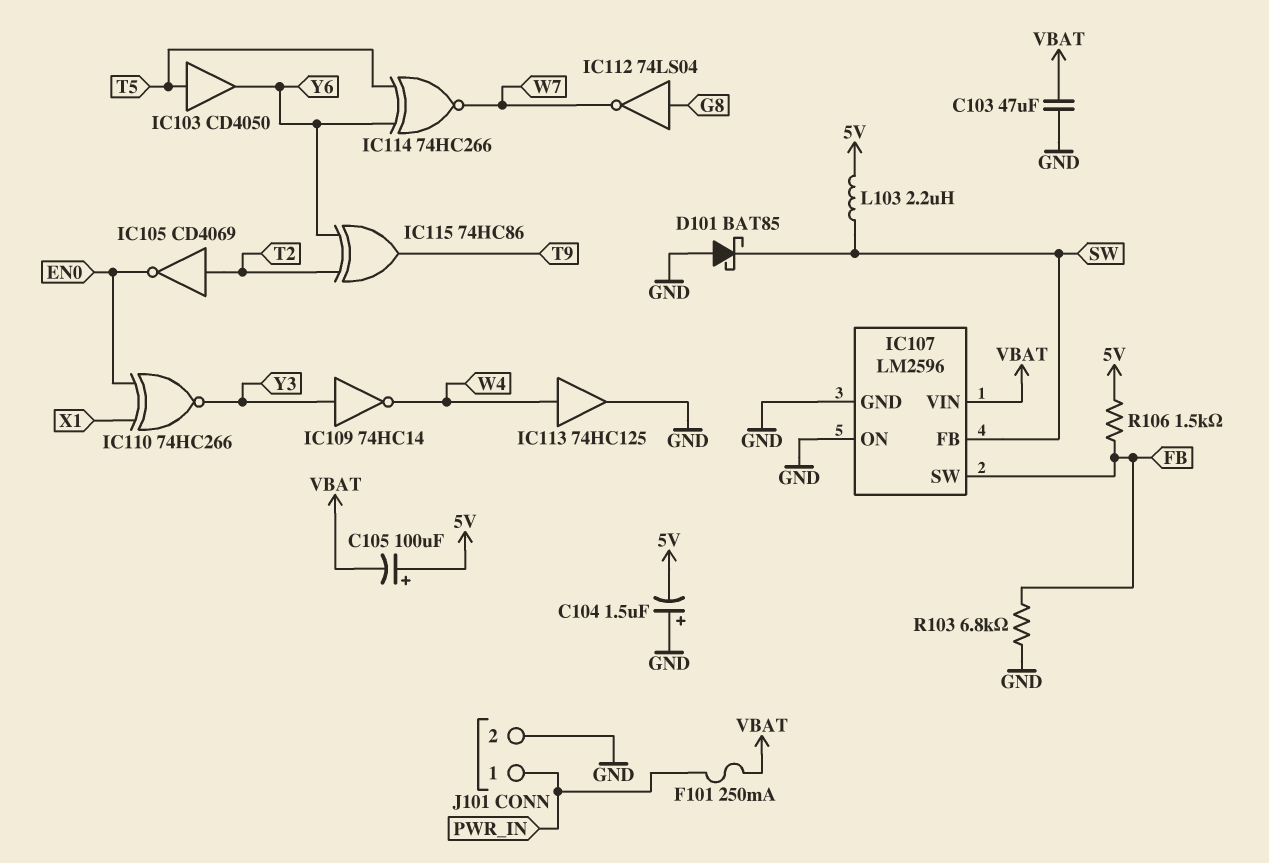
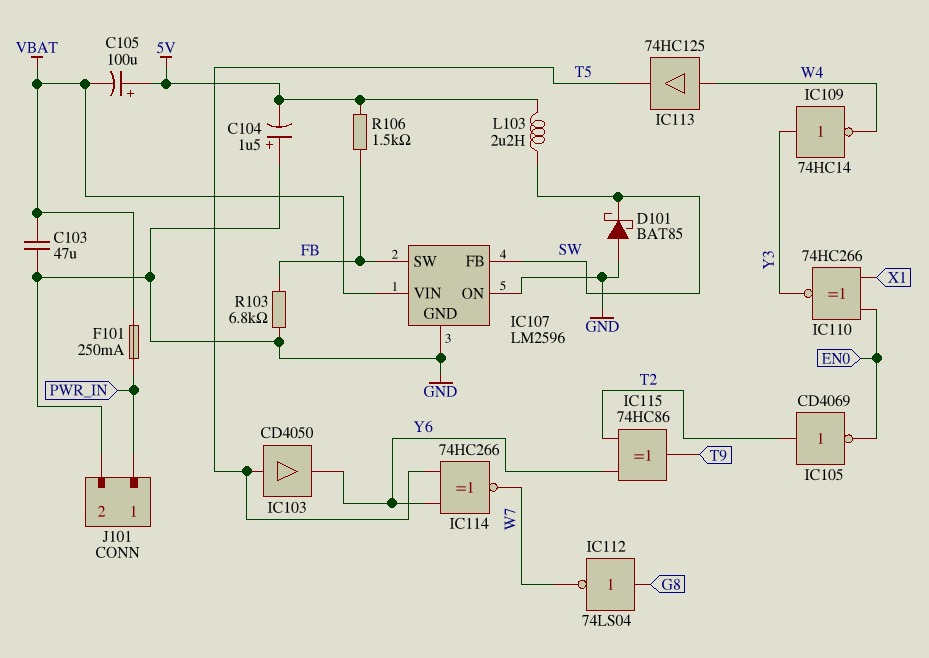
IC113: buffer 74HC125 (in W4, out GND) -> buffer 74HC125 (in W4, out T5)

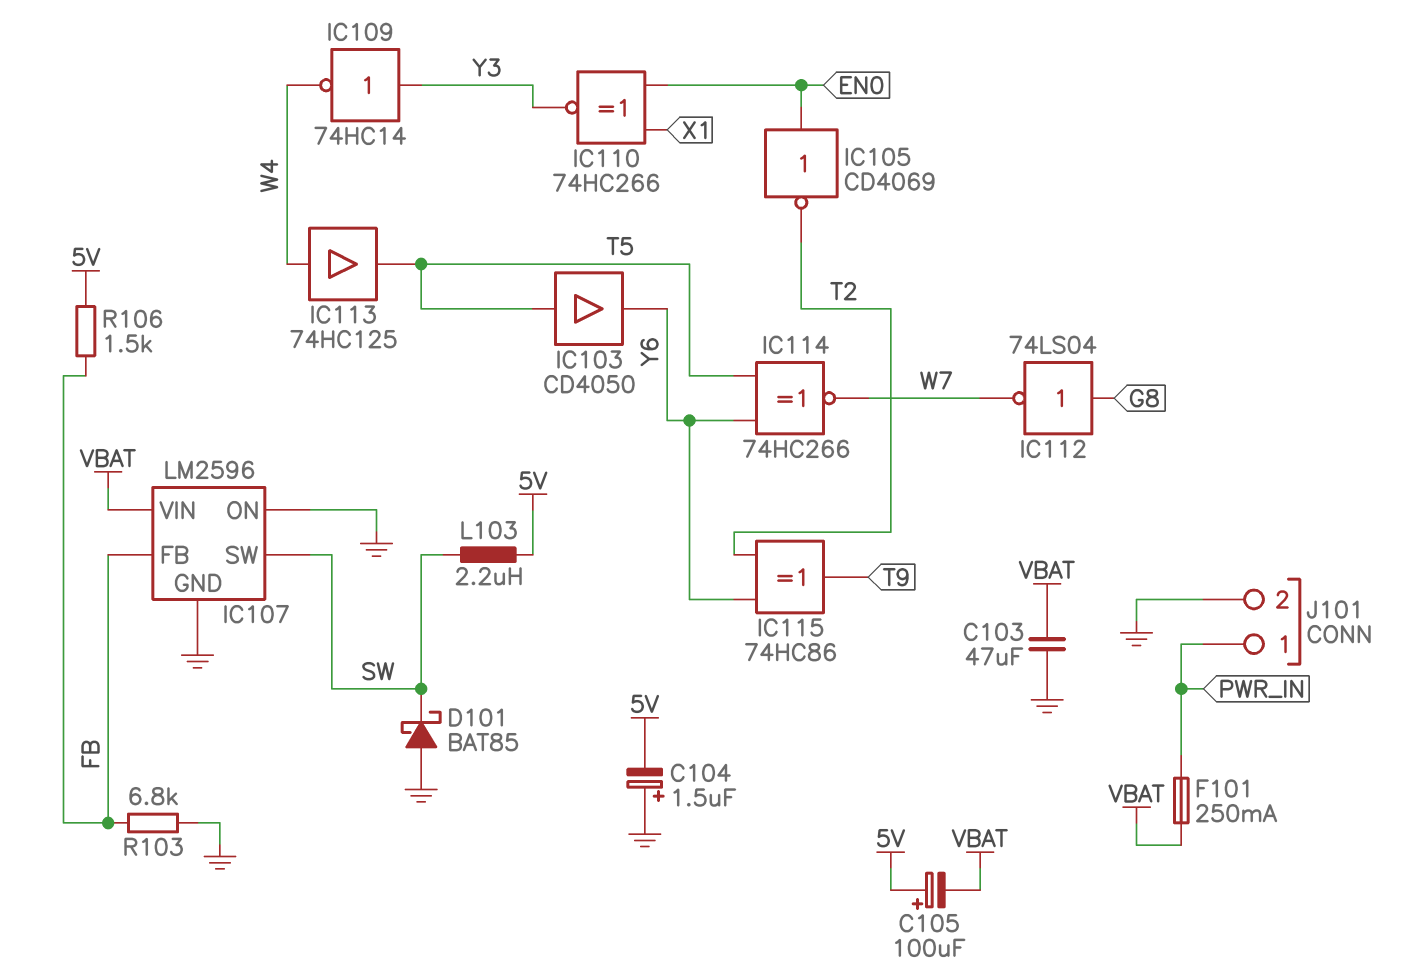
IC105: NOT CD4069 (in T2, out EN0) -> NOT CD4069 (in EN0, out T2)
IC107 pin FB: SW -> FB
IC107 pin SW: FB -> SW

